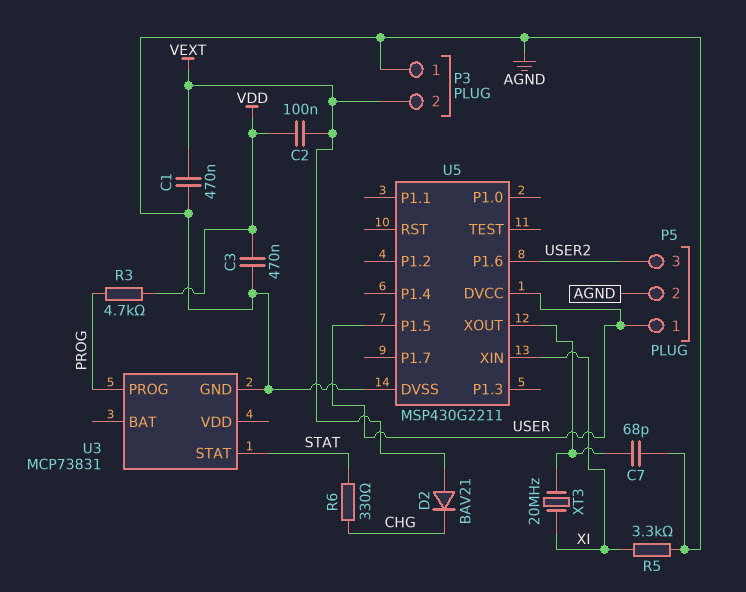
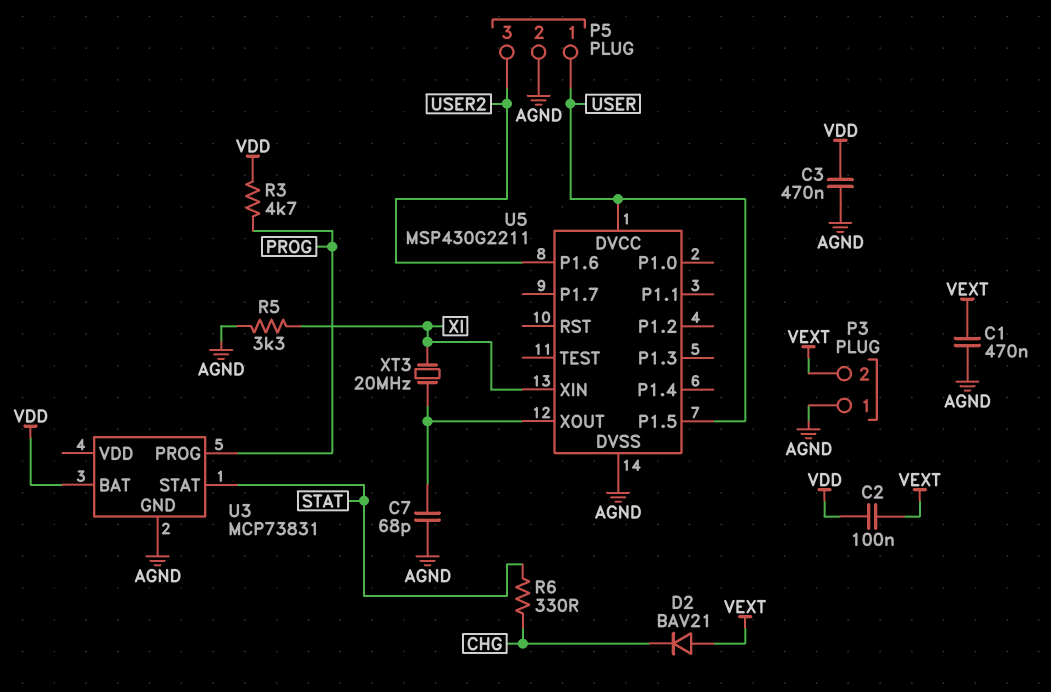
U3 pin BAT: none -> VDD

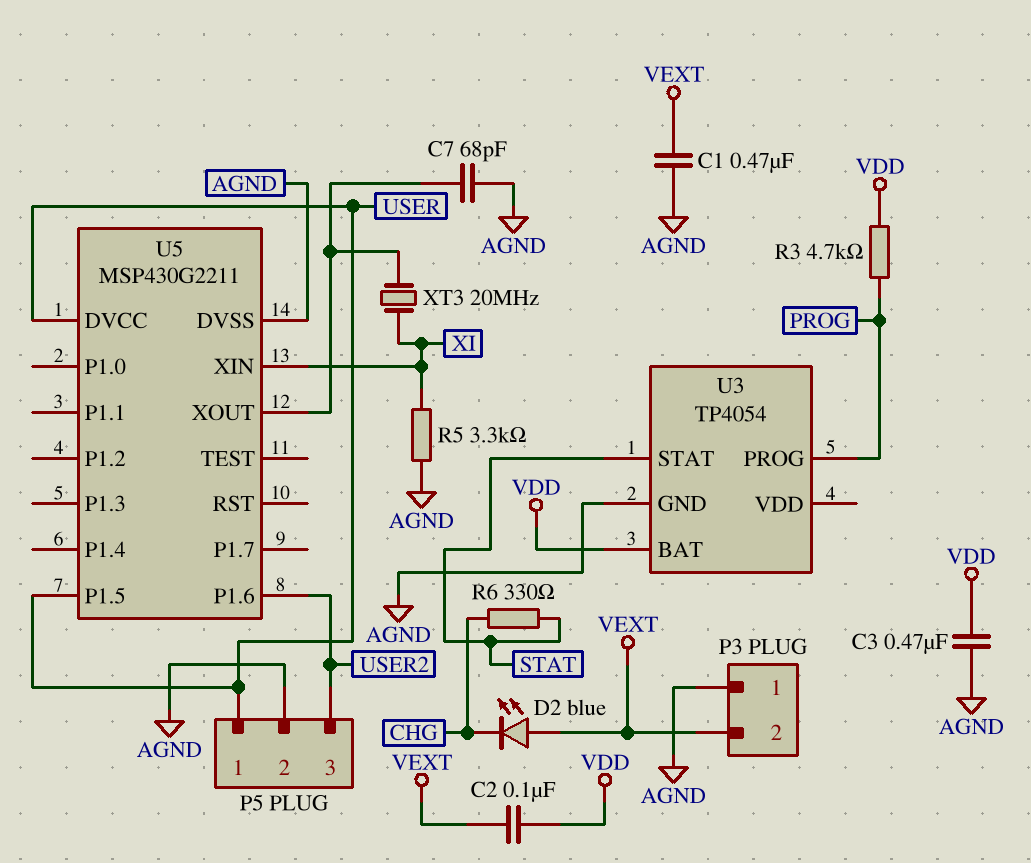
D2: diode BAV21 (A VEXT, K CHG) -> LED blue (A VEXT, K CHG)
U3: MCP73831 -> TP4054

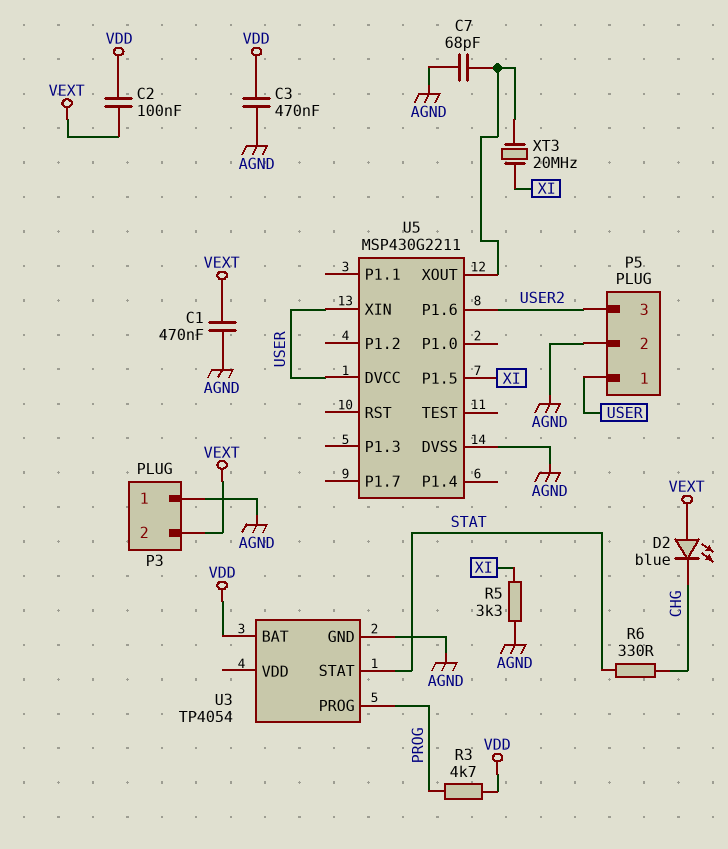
U5 pin P1.5: USER -> XI
U5 pin XIN: XI -> USER

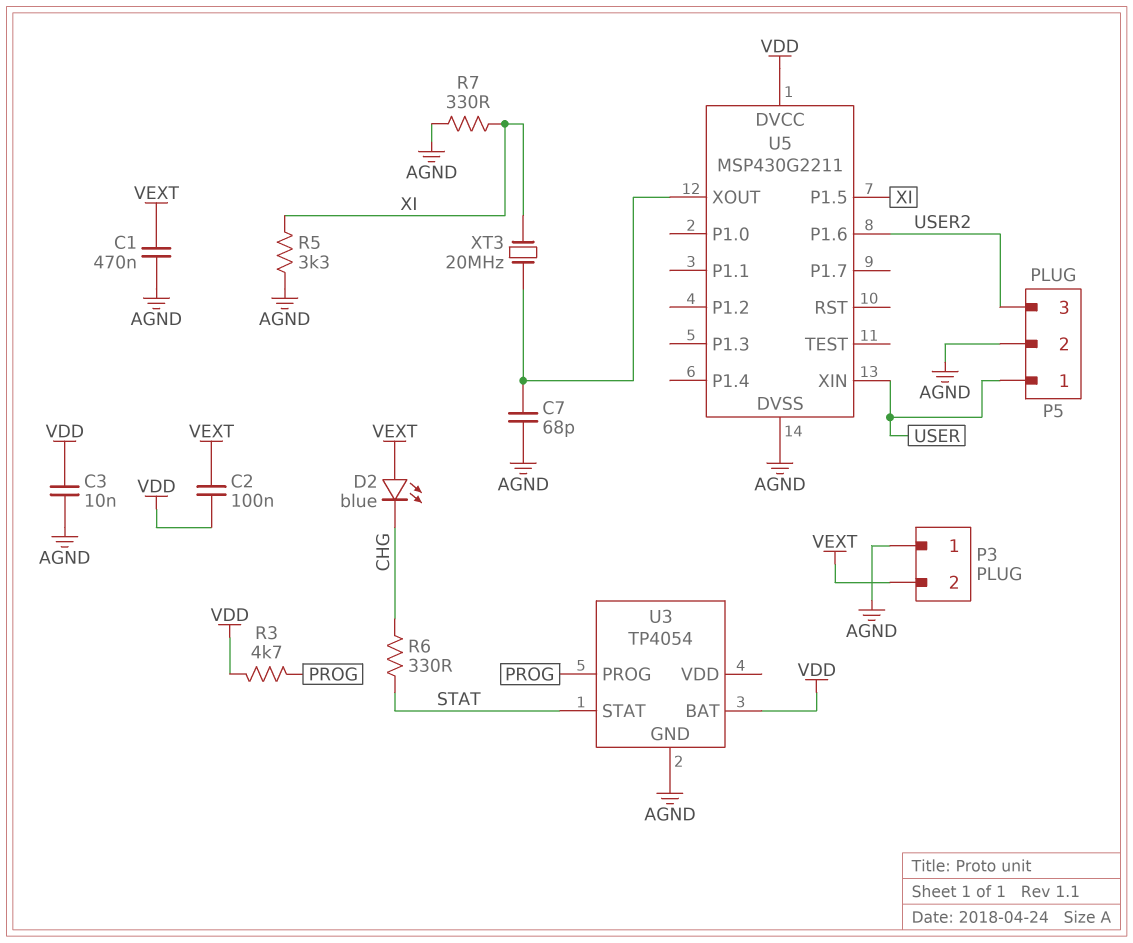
C3: 470nF (AGND, VDD) -> 10nF (AGND, VDD)
R7: none -> 330 (AGND, XI)
U5 pin DVCC: USER -> VDD

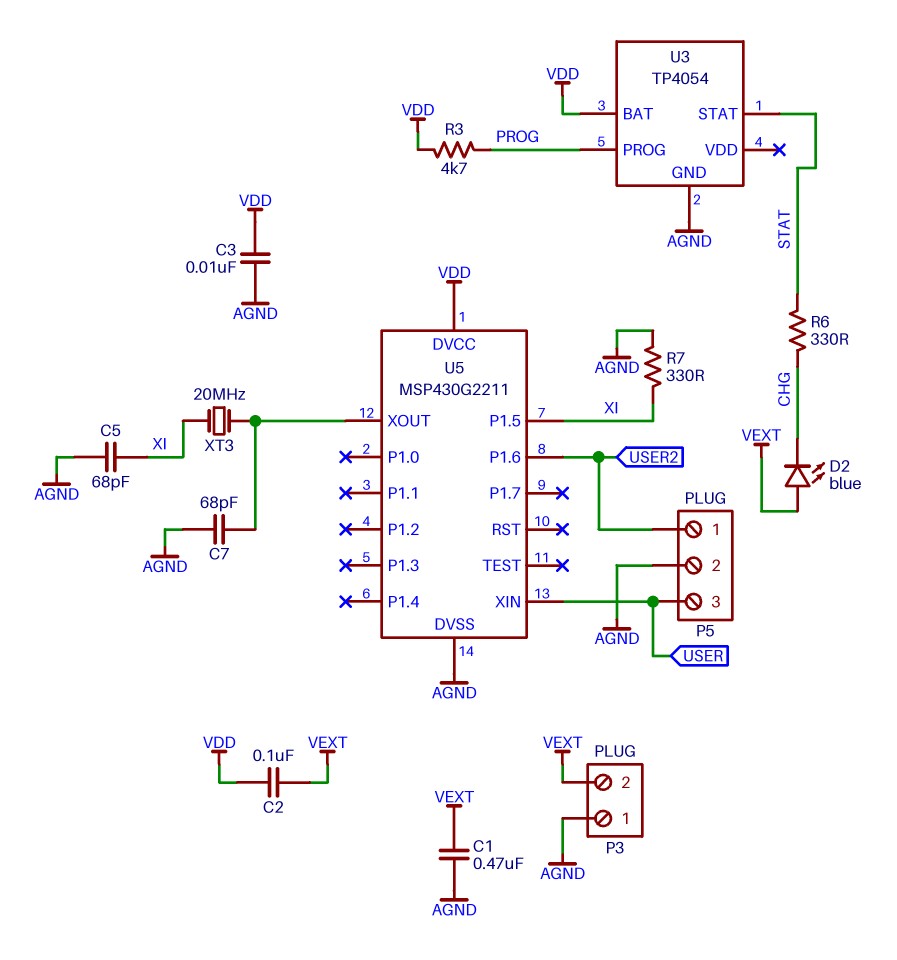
C5: none -> 68pF (AGND, XI)
P5 pin 1: USER -> USER2
P5 pin 3: USER2 -> USER
R5: 3.3k (AGND, XI) -> none

